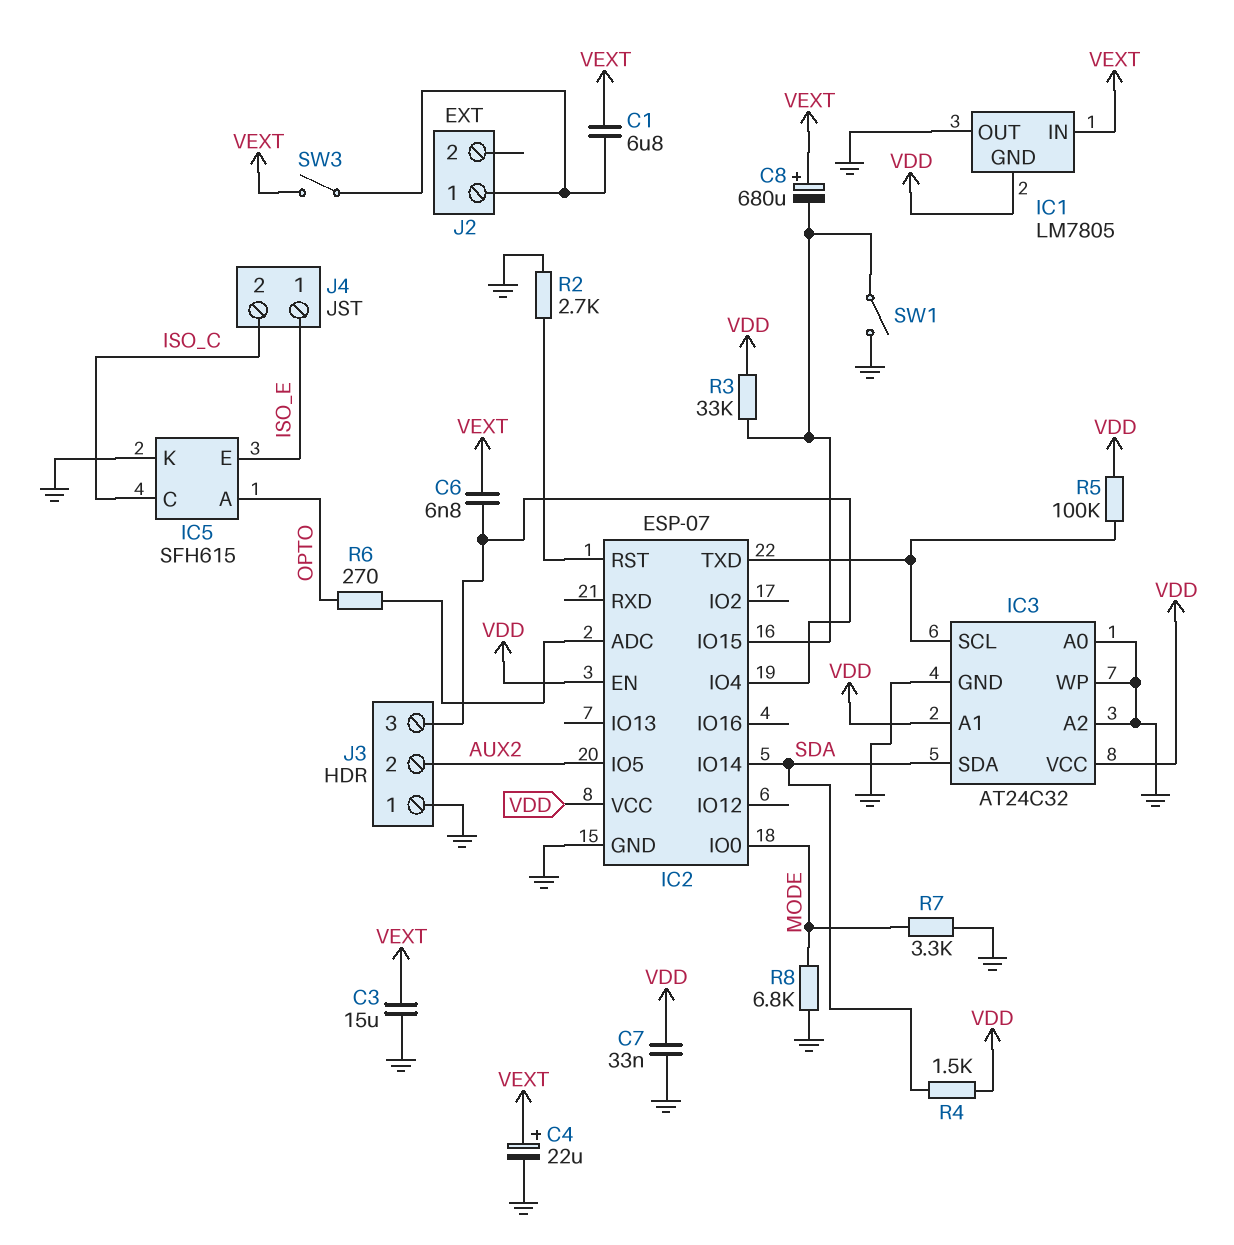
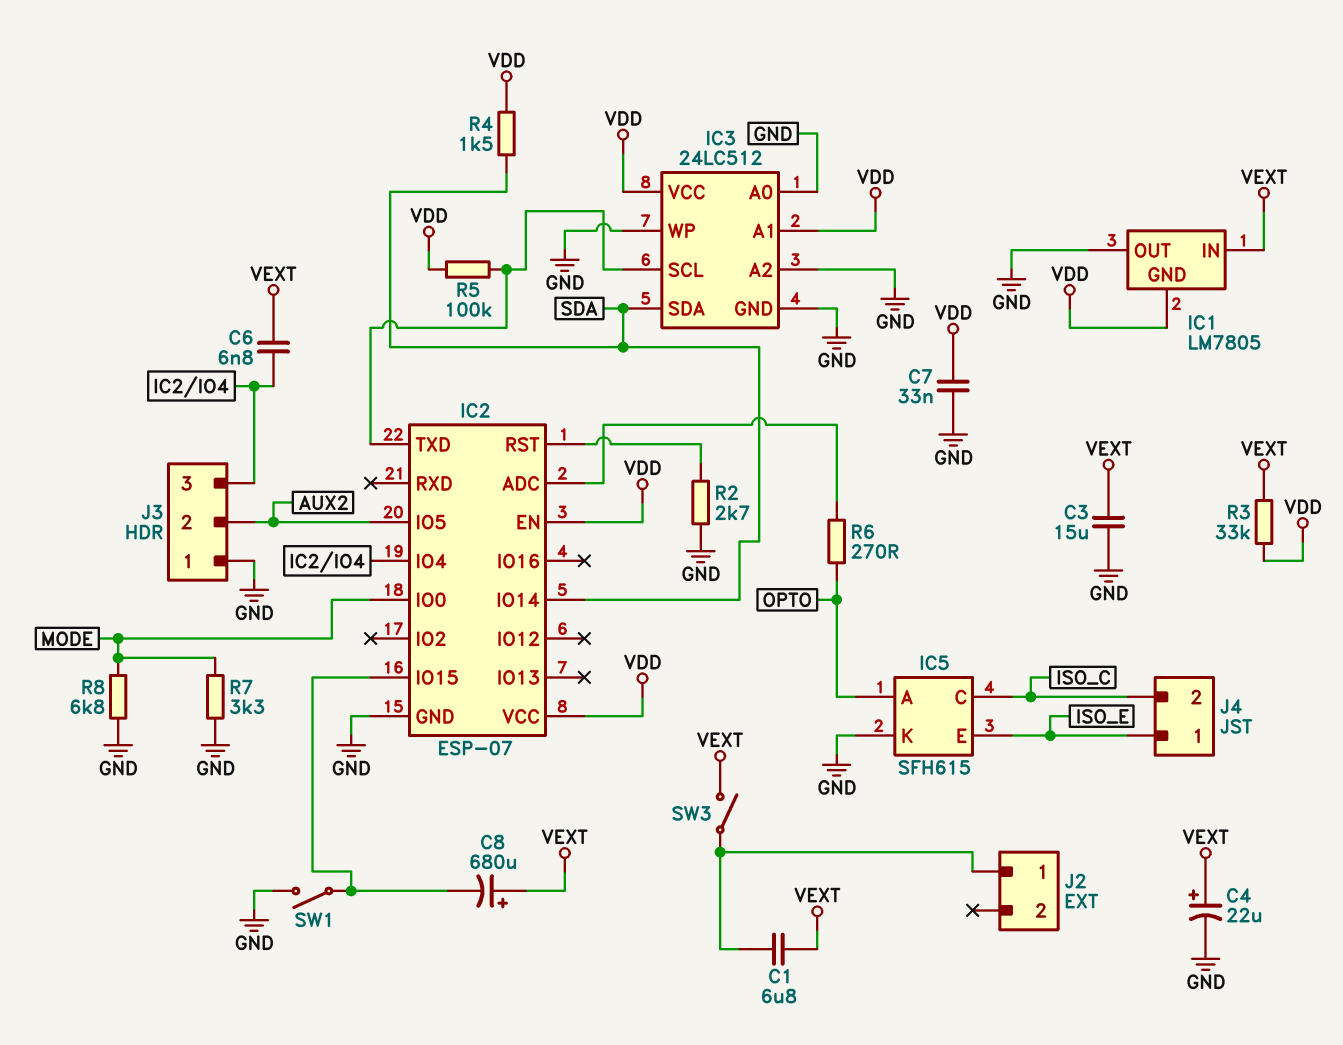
IC3: AT24C32 -> 24LC512
R3: 33k (IC2/IO15, VDD) -> 33k (VDD, VEXT)

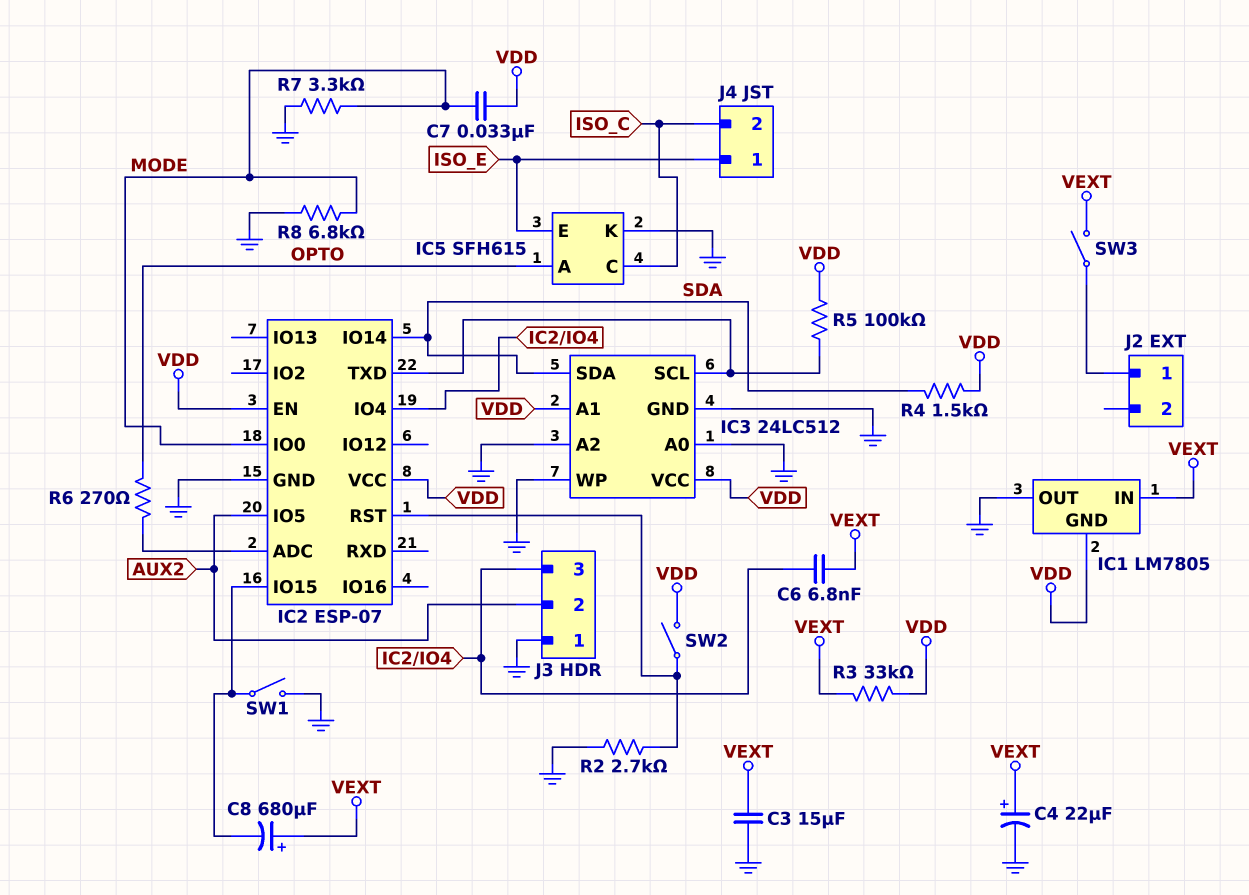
C1: 6.8uF (J2/1, VEXT) -> none
C7: 33nF (GND, VDD) -> 33nF (MODE, VDD)
SW2: none -> switch (IC2/RST, VDD)

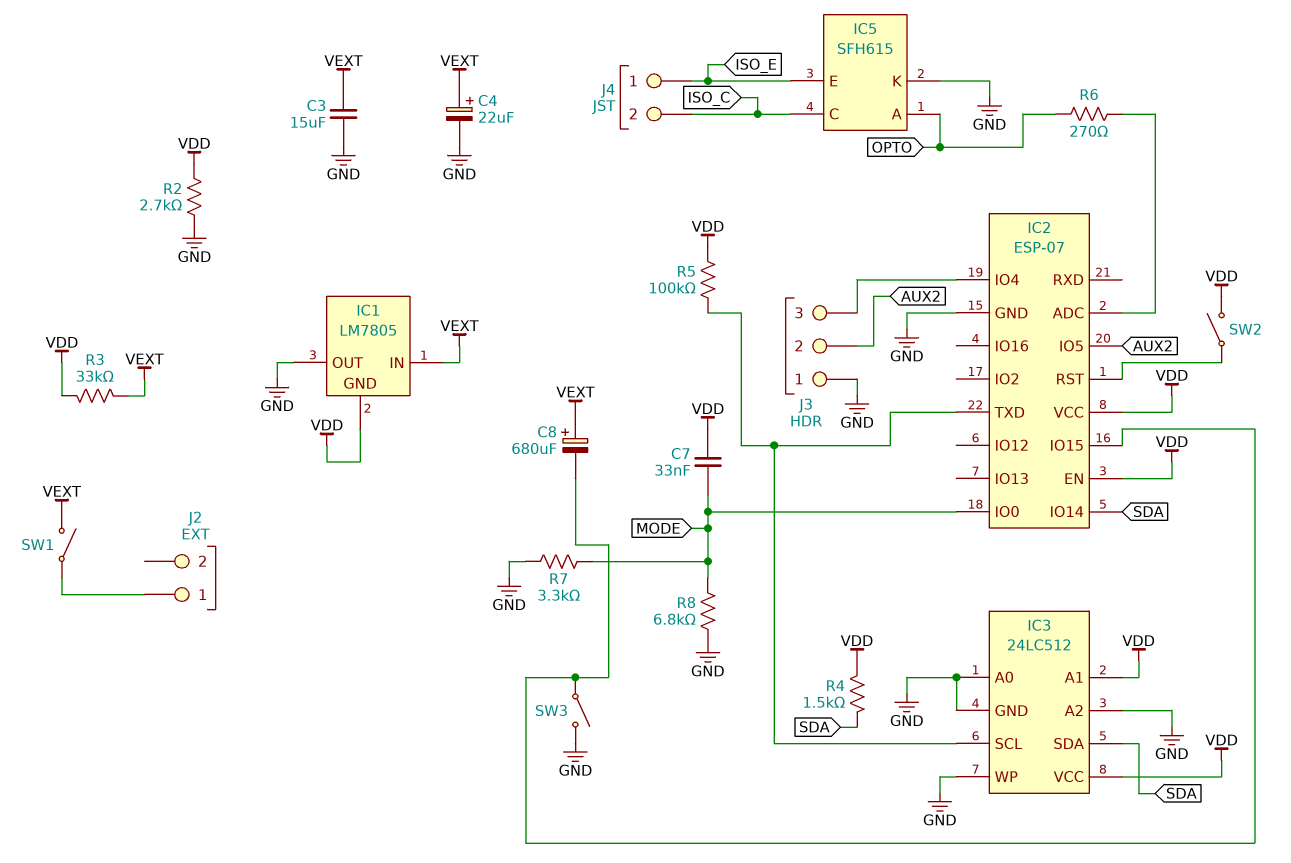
C6: 6.8nF (IC2/IO4, VEXT) -> none
R2: 2.7k (GND, IC2/RST) -> 2.7k (GND, VDD)
SW1: switch (GND, IC2/IO15) -> switch (J2/1, VEXT)
SW3: switch (J2/1, VEXT) -> switch (GND, IC2/IO15)

